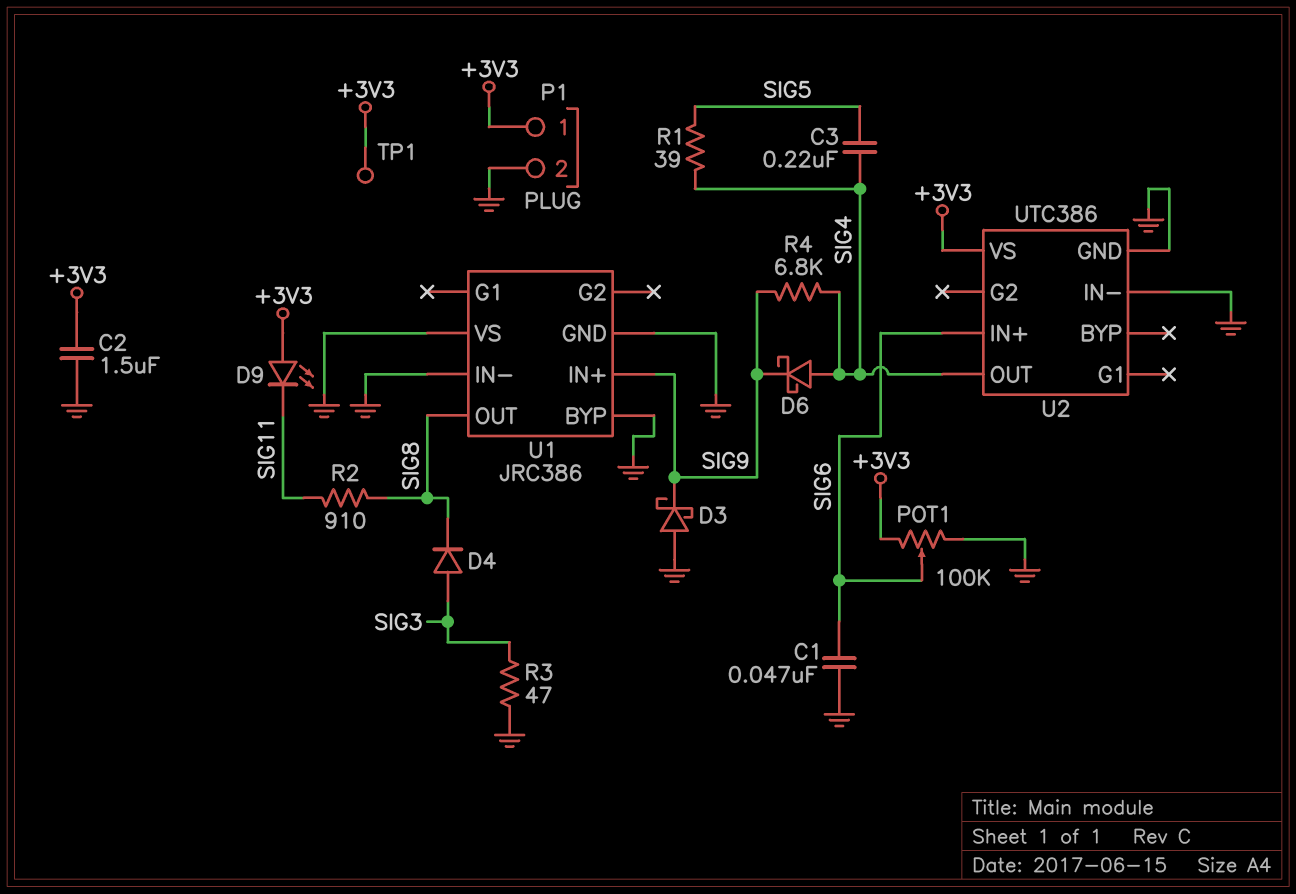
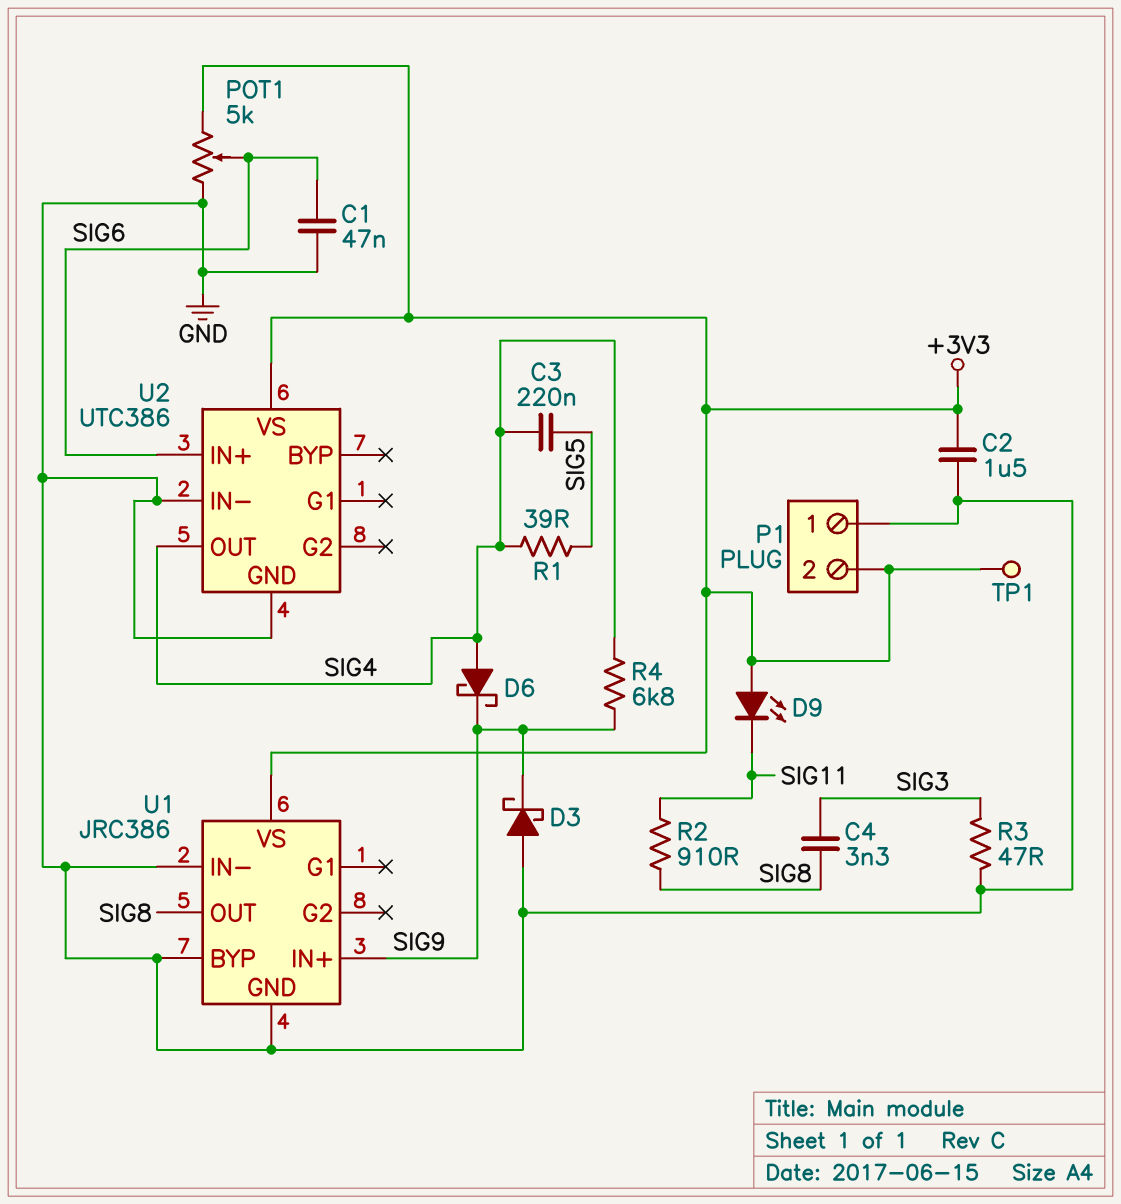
C4: none -> 3.3nF (SIG3, SIG8)
D4: diode (A SIG3, K SIG8) -> none
P1 pin 1: +3V3 -> GND
P1 pin 2: GND -> +3V3
POT1: 100k (+3V3, GND, wiper SIG6) -> 5k (+3V3, GND, wiper SIG6)
U1 pin VS: GND -> +3V3

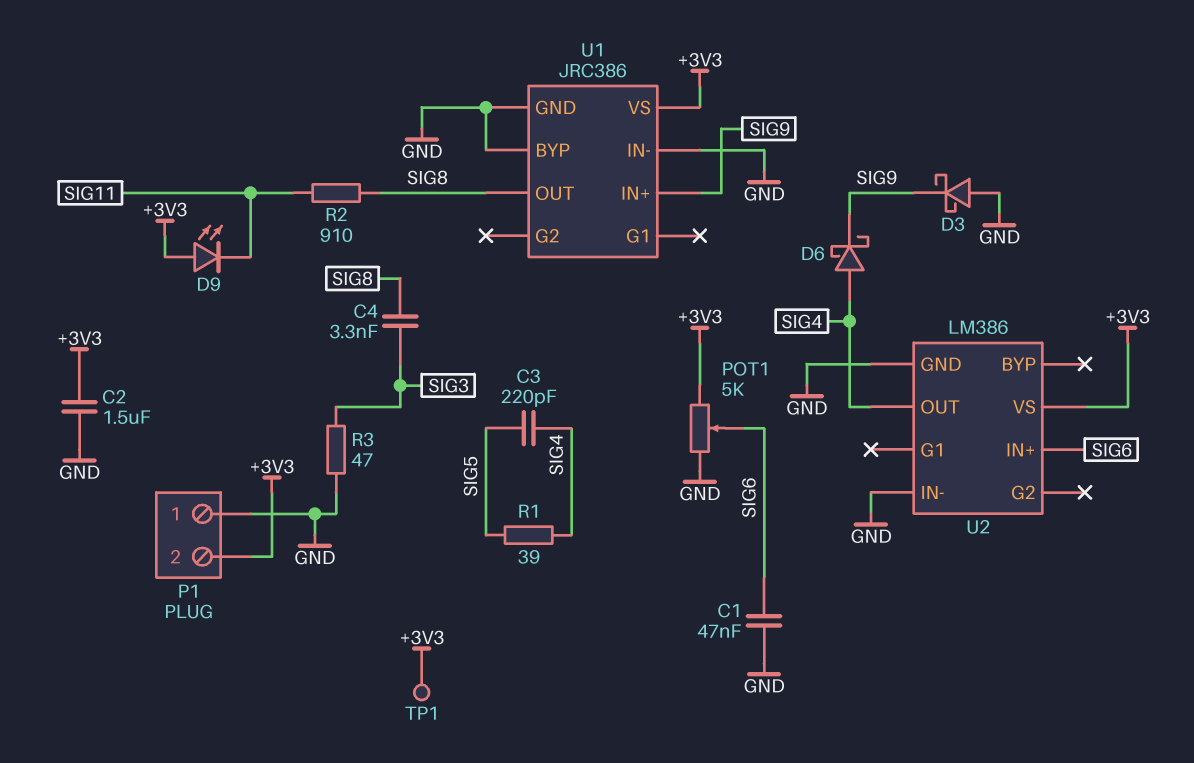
C3: 220nF (SIG4, SIG5) -> 220pF (SIG4, SIG5)
R4: 6.8k (SIG4, SIG9) -> none
U2: UTC386 -> LM386

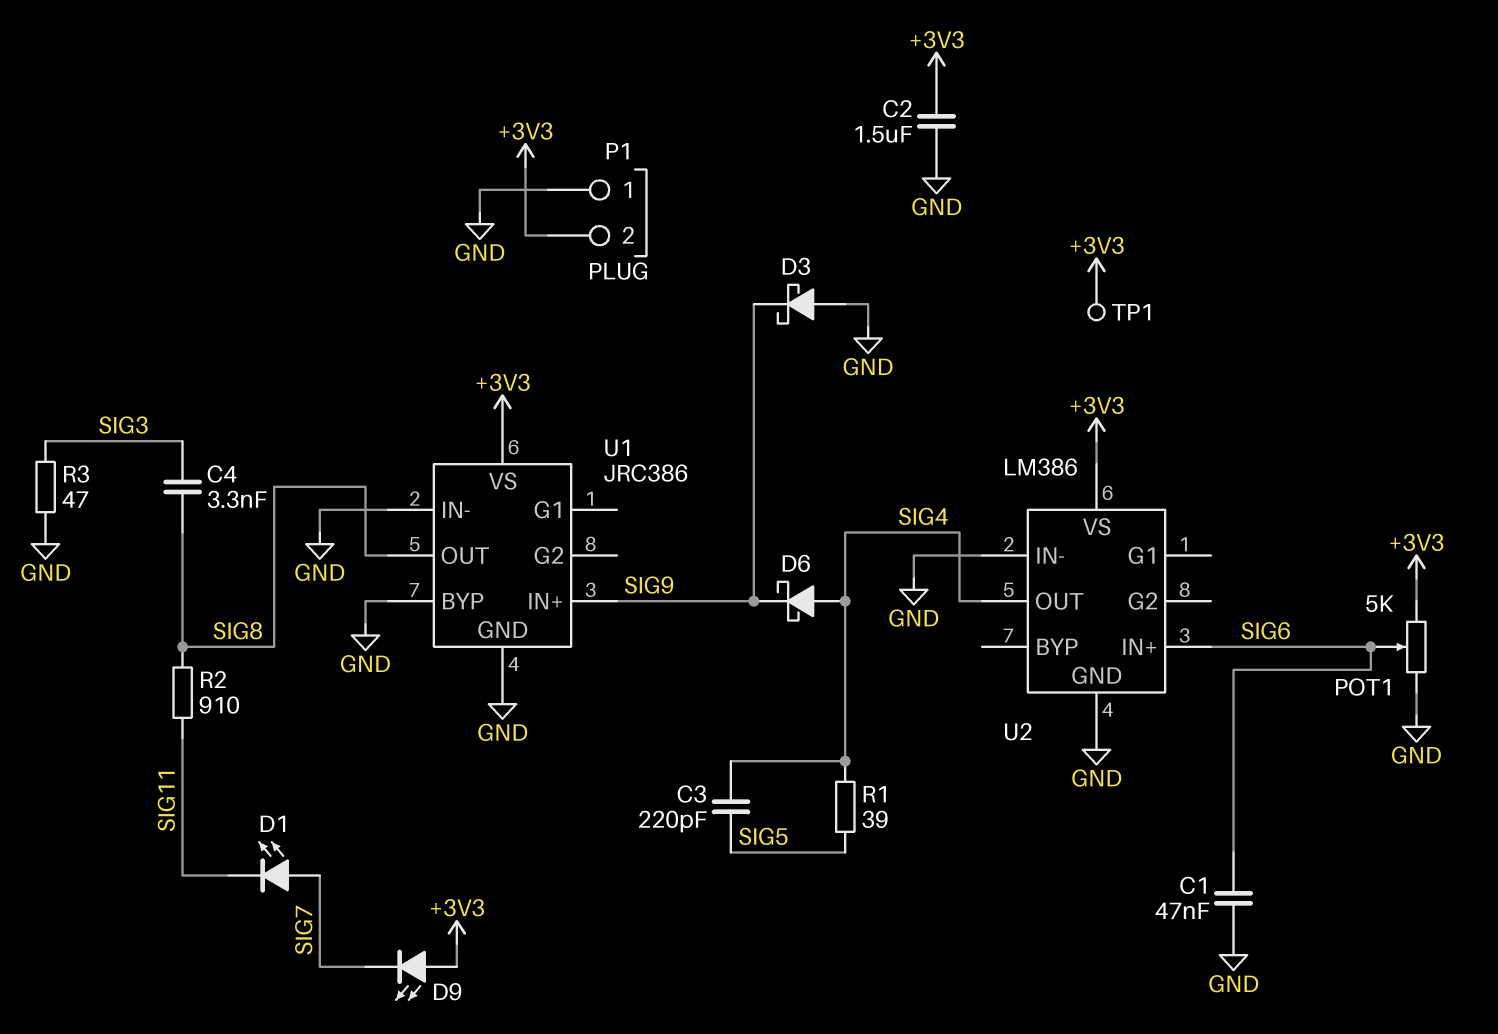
D1: none -> LED (A SIG7, K SIG11)
D9: LED (A +3V3, K SIG11) -> LED (A +3V3, K SIG7)

